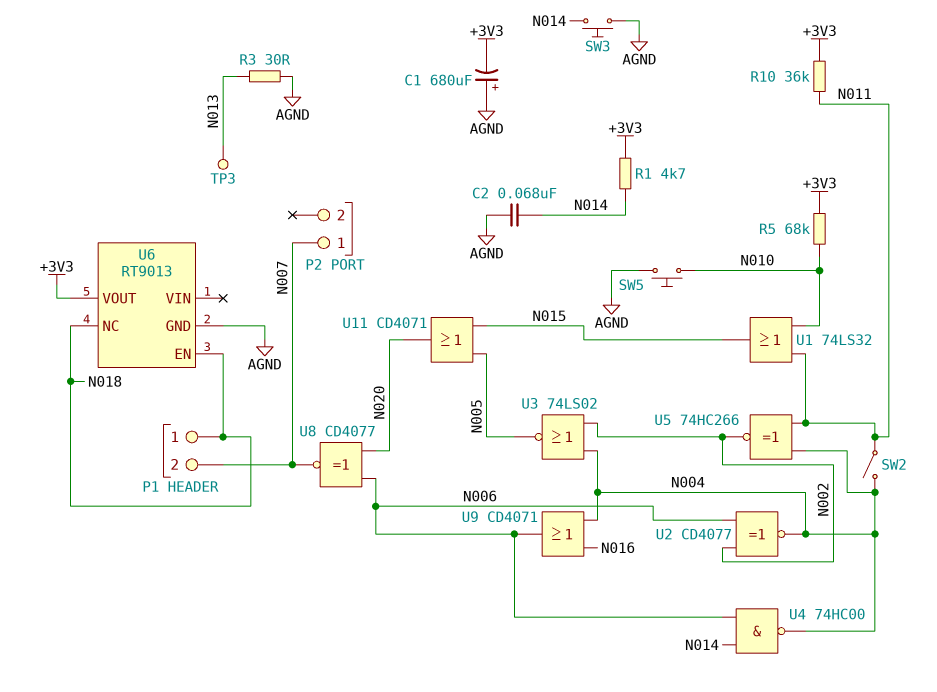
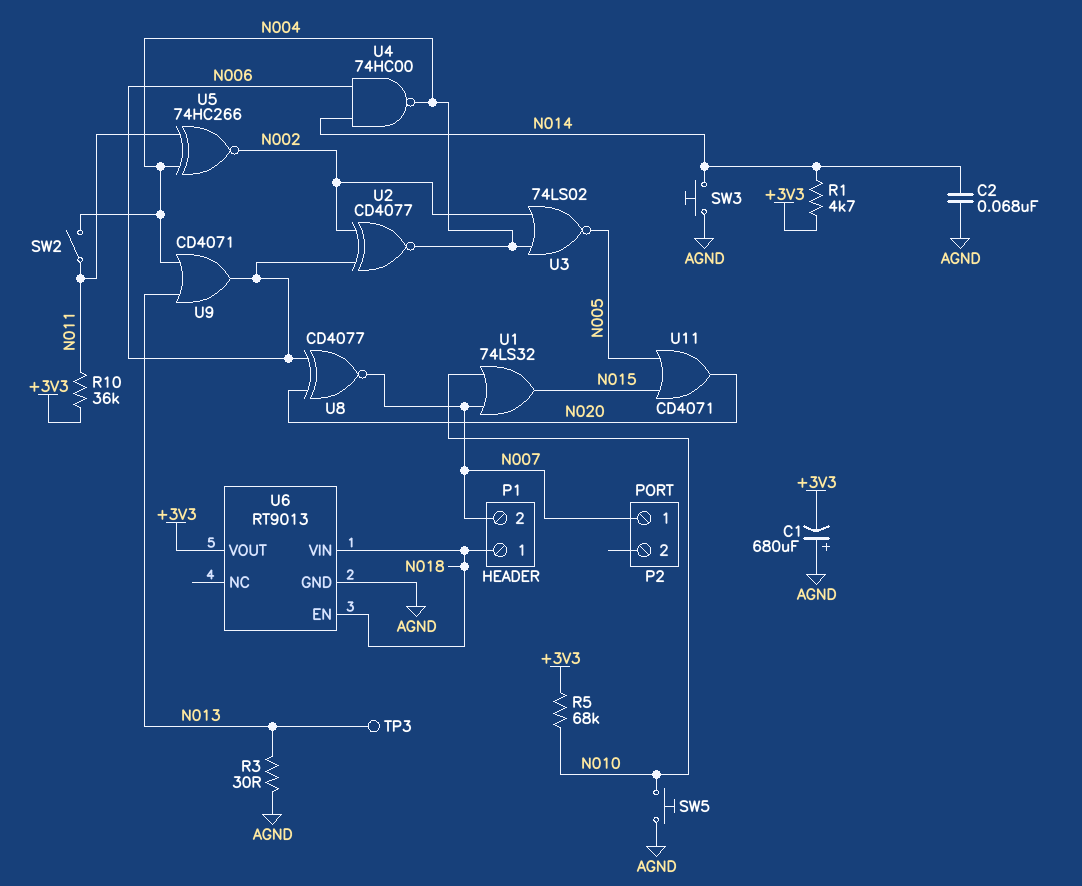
U1: OR 74LS32 (in N010, in N011, out N015) -> OR 74LS32 (in N007, in N010, out N015)
U6 pin NC: N018 -> none
U6 pin VIN: none -> N018
U9: OR CD4071 (in N004, in N016, out N006) -> OR CD4071 (in N004, in N013, out N006)

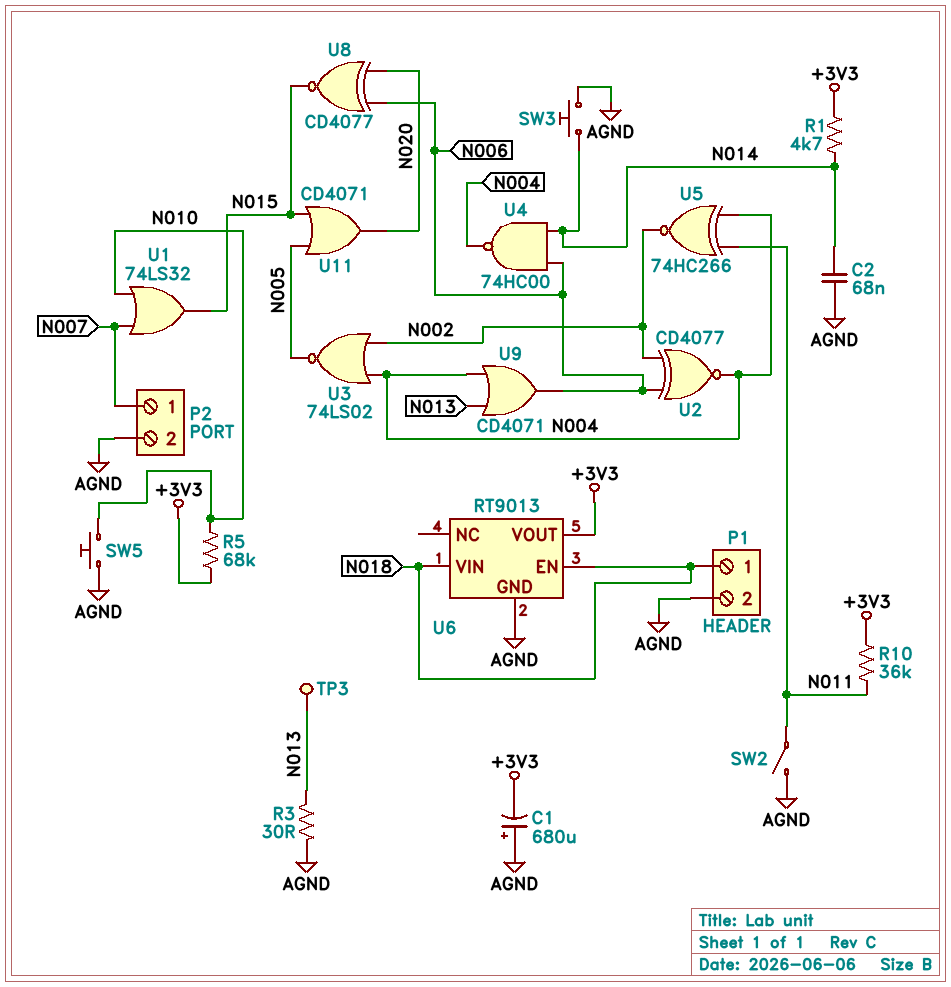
P1 pin 2: N007 -> AGND
P2 pin 2: none -> AGND
SW2: switch (N004, N011) -> switch (AGND, N011)
U8: XNOR CD4077 (in N006, in N020, out N007) -> XNOR CD4077 (in N006, in N020, out N015)

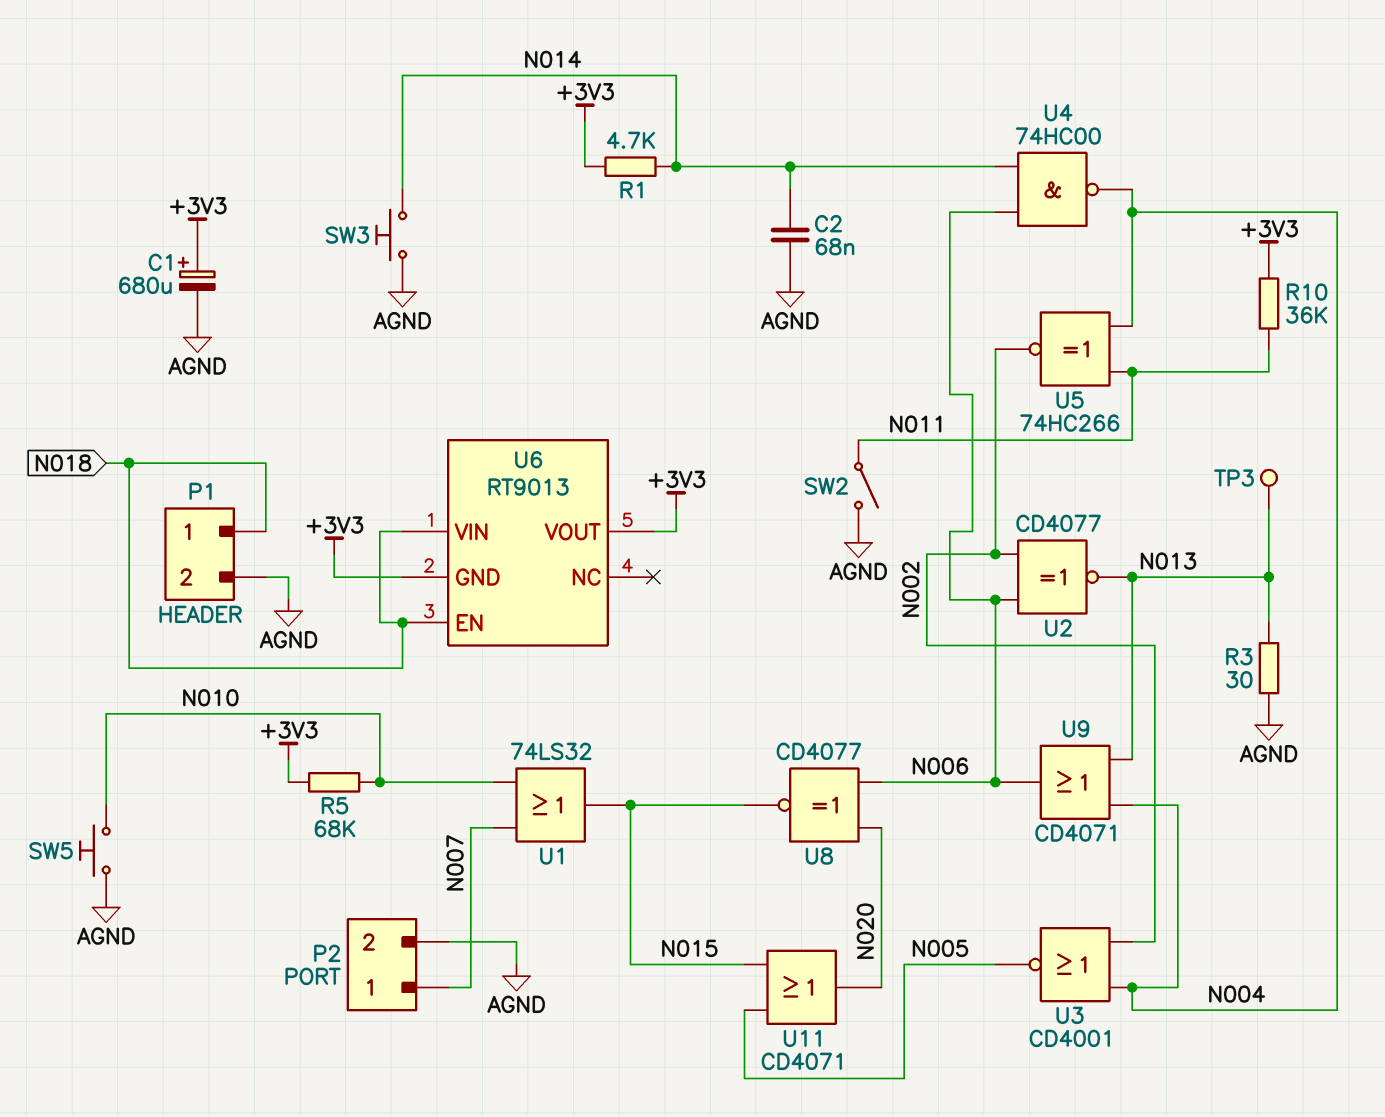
C1: 680uF (plus AGND, minus +3V3) -> 680uF (plus +3V3, minus AGND)
U2: XNOR CD4077 (in N002, in N006, out N004) -> XNOR CD4077 (in N002, in N006, out N013)
U3: NOR 74LS02 (in N002, in N004, out N005) -> NOR CD4001 (in N002, in N004, out N005)
U6 pin GND: AGND -> +3V3

